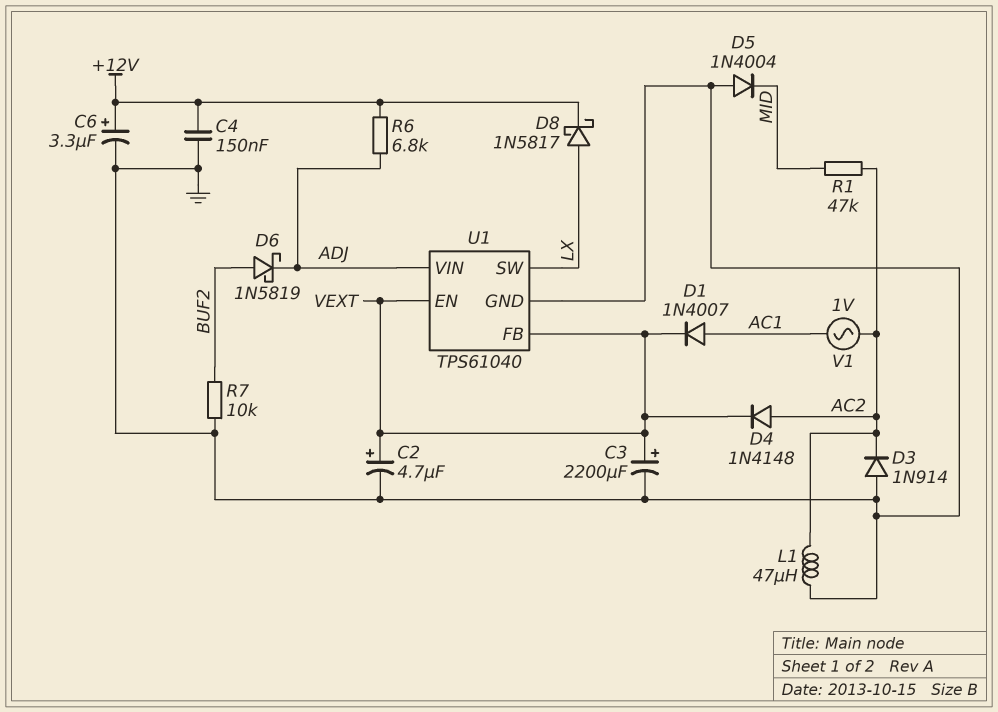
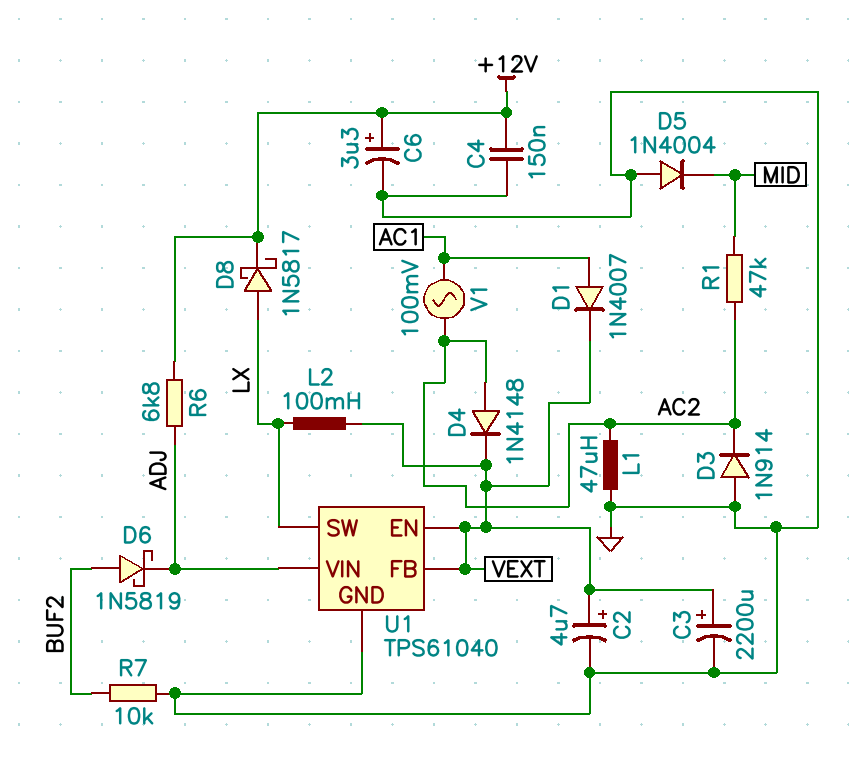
L2: none -> 100mH (LX, VEXT)
V1: AC 1V (AC1, AC2) -> AC 100mV (AC1, AC2)

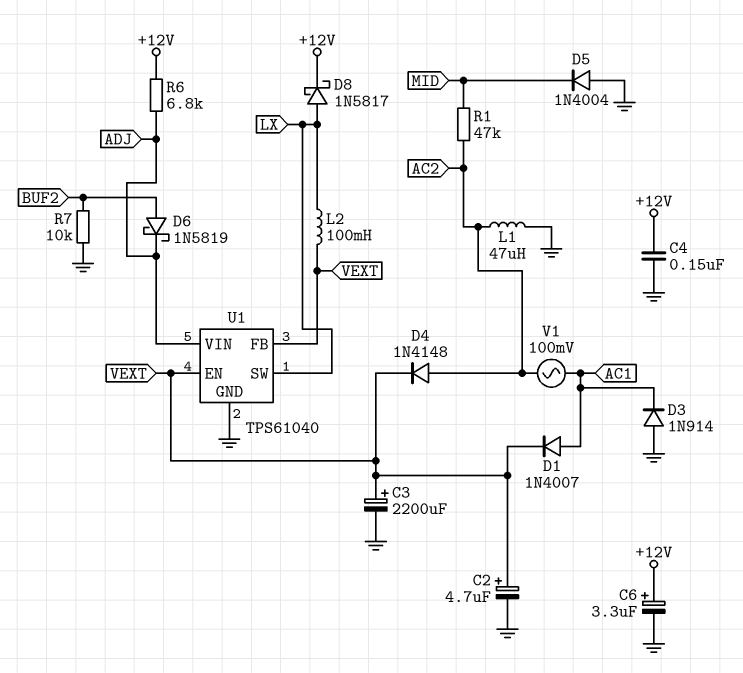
D3: diode 1N914 (A GND, K AC2) -> diode 1N914 (A GND, K AC1)

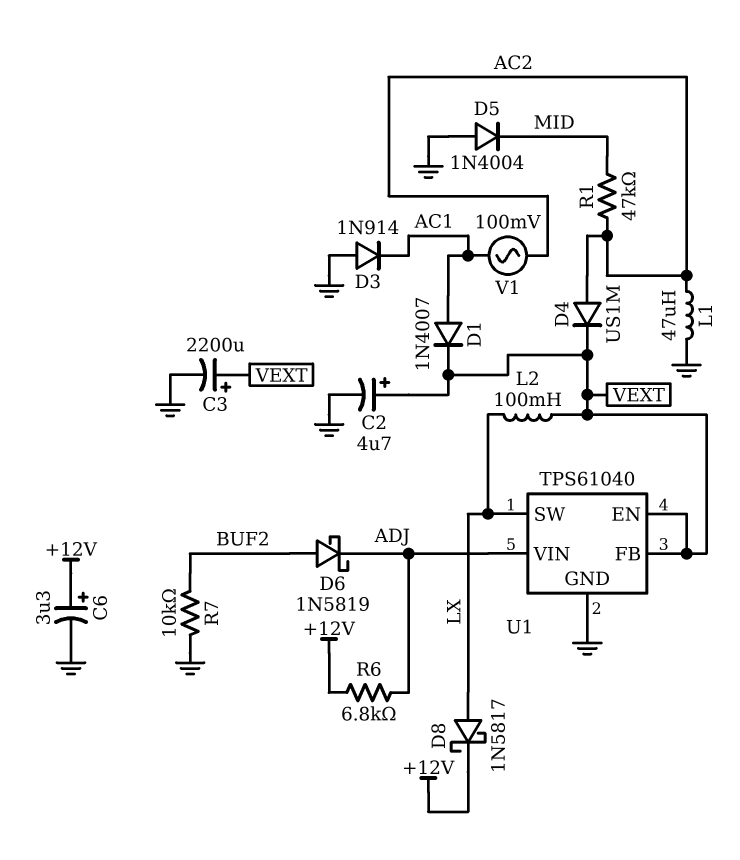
C4: 150nF (+12V, GND) -> none
D4: diode 1N4148 (A AC2, K VEXT) -> diode US1M (A AC2, K VEXT)

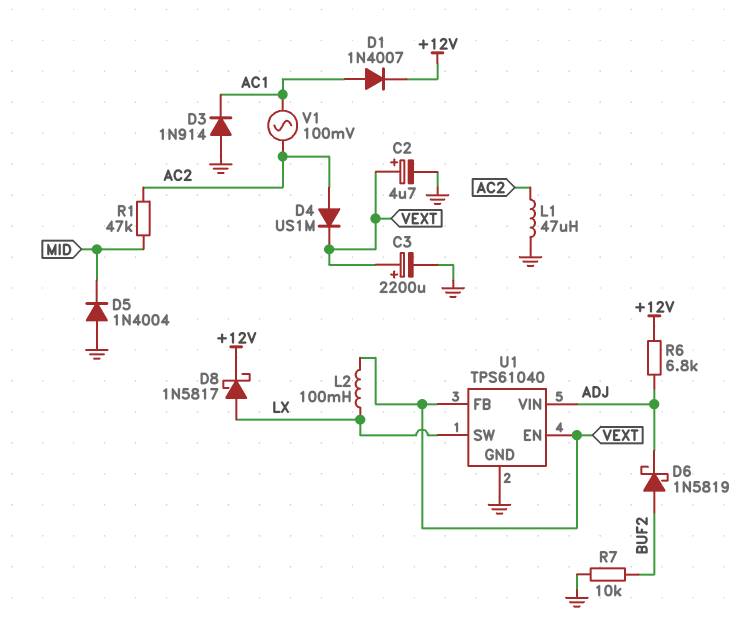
C6: 3.3uF (plus +12V, minus GND) -> none
D1: diode 1N4007 (A AC1, K VEXT) -> diode 1N4007 (A AC1, K +12V)

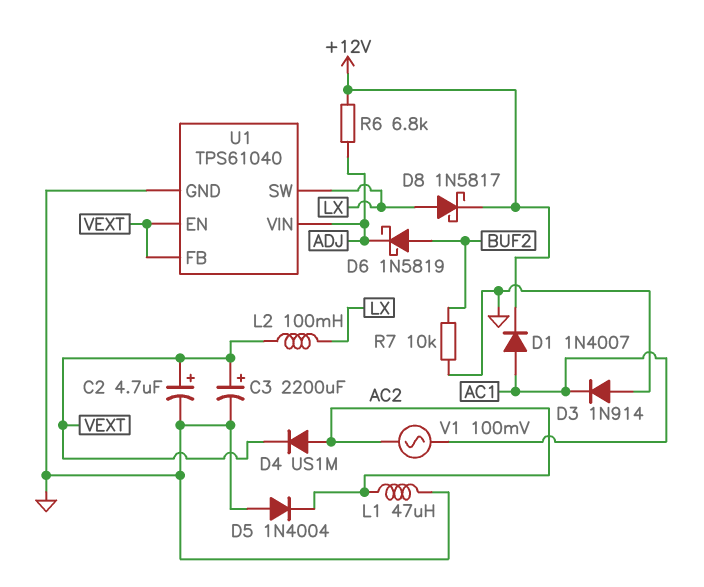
D5: diode 1N4004 (A GND, K MID) -> diode 1N4004 (A GND, K AC2)
R1: 47k (AC2, MID) -> none

